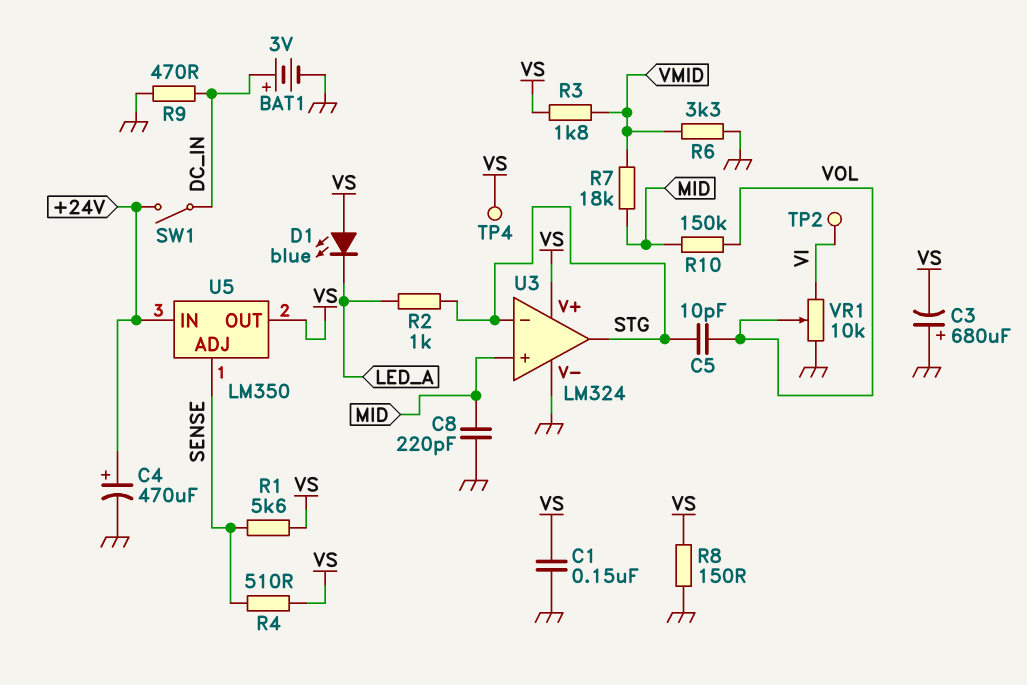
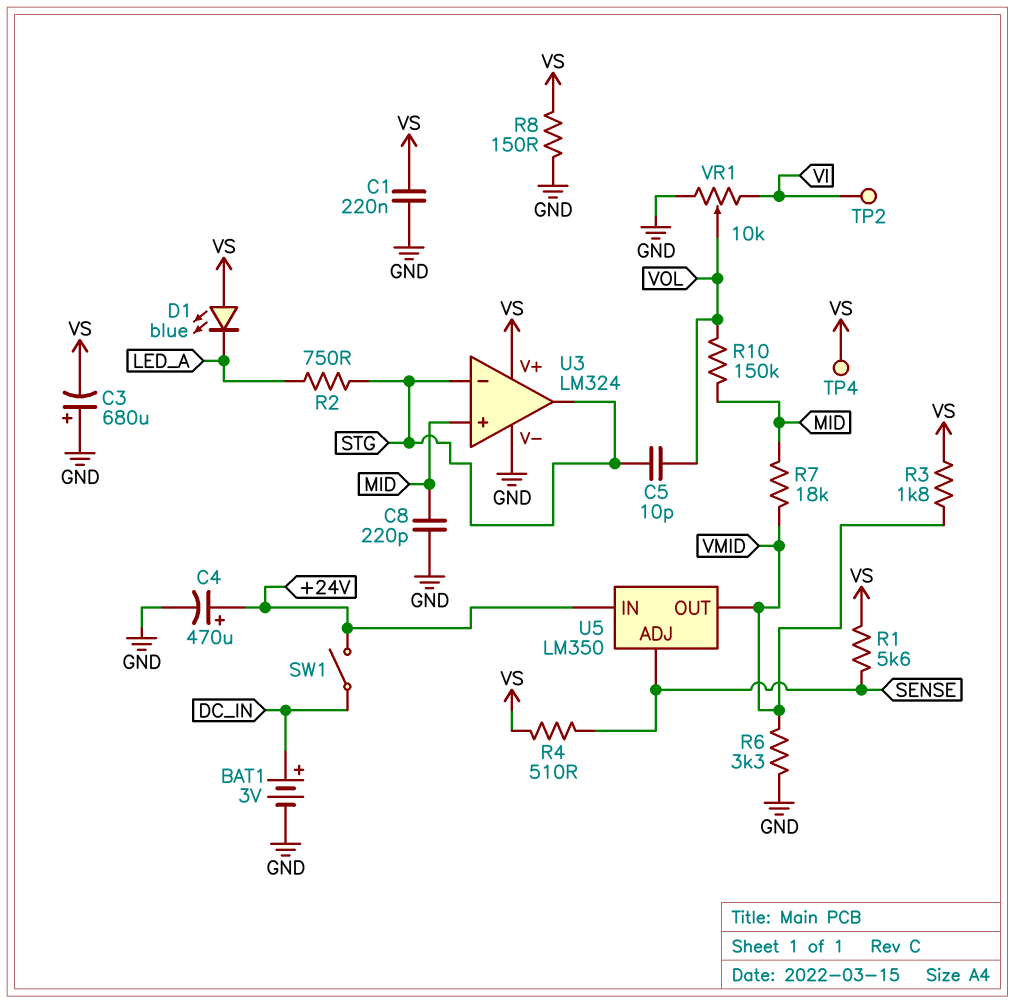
C1: 150nF (GND, VS) -> 220nF (GND, VS)
R2: 1k (LED_A, STG) -> 750 (LED_A, STG)
R9: 470 (DC_IN, GND) -> none
U5 pin OUT: VS -> VMID

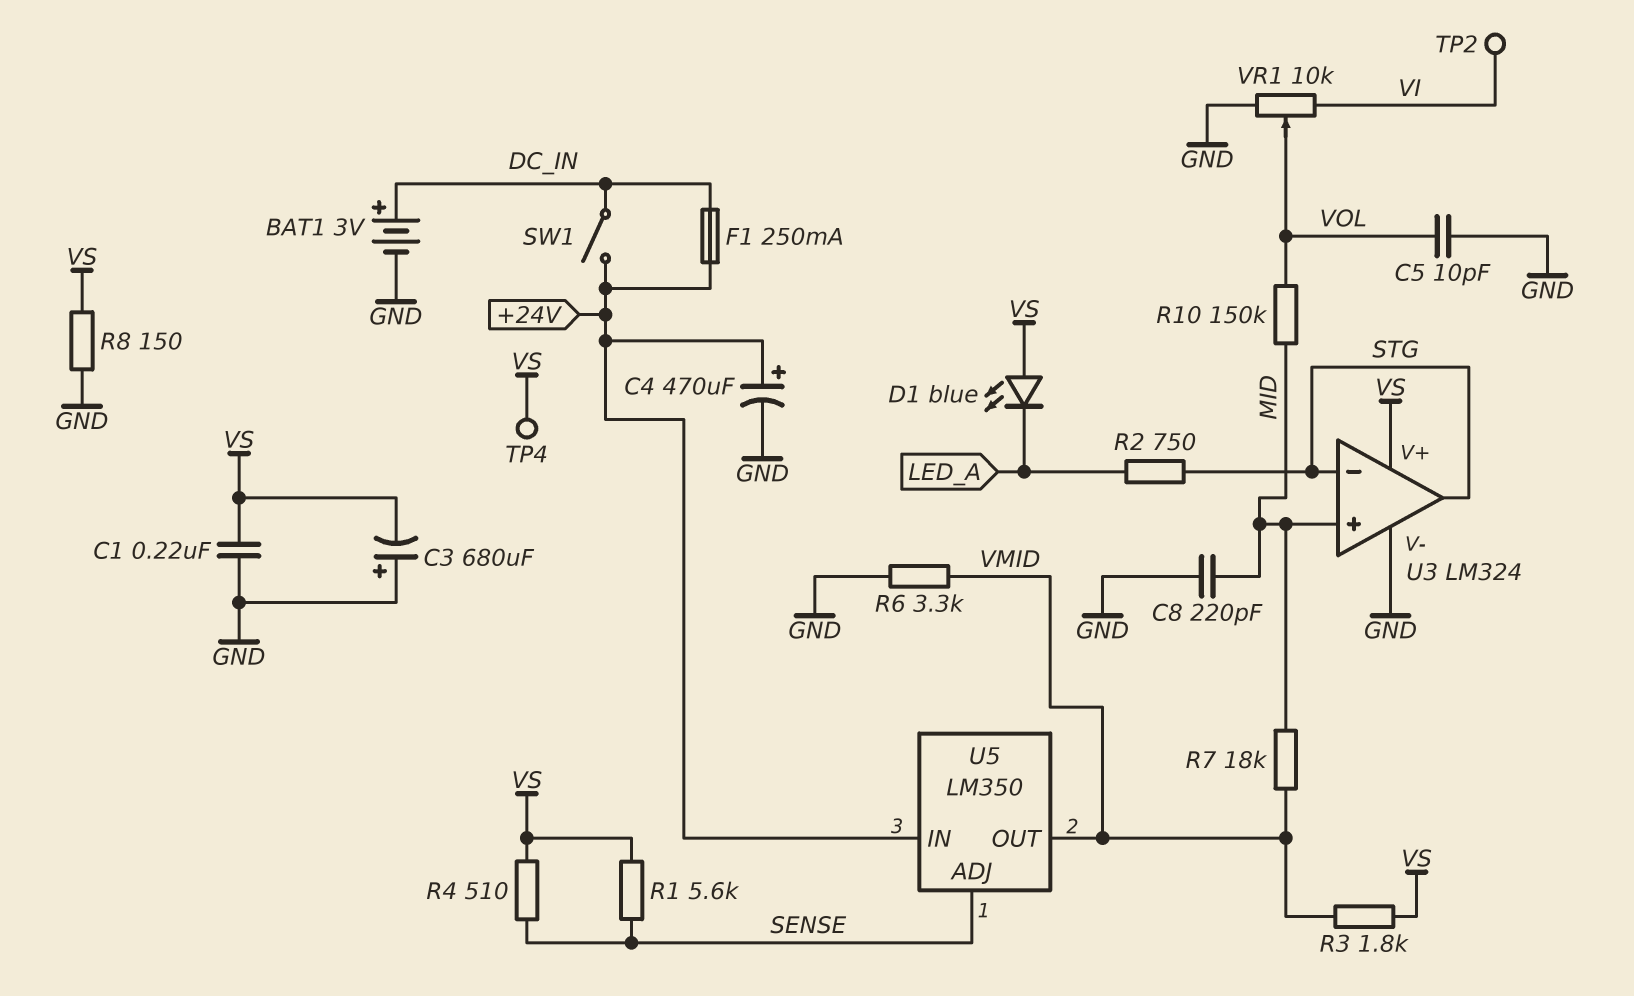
C5: 10pF (STG, VOL) -> 10pF (GND, VOL)
F1: none -> 250mA (+24V, DC_IN)

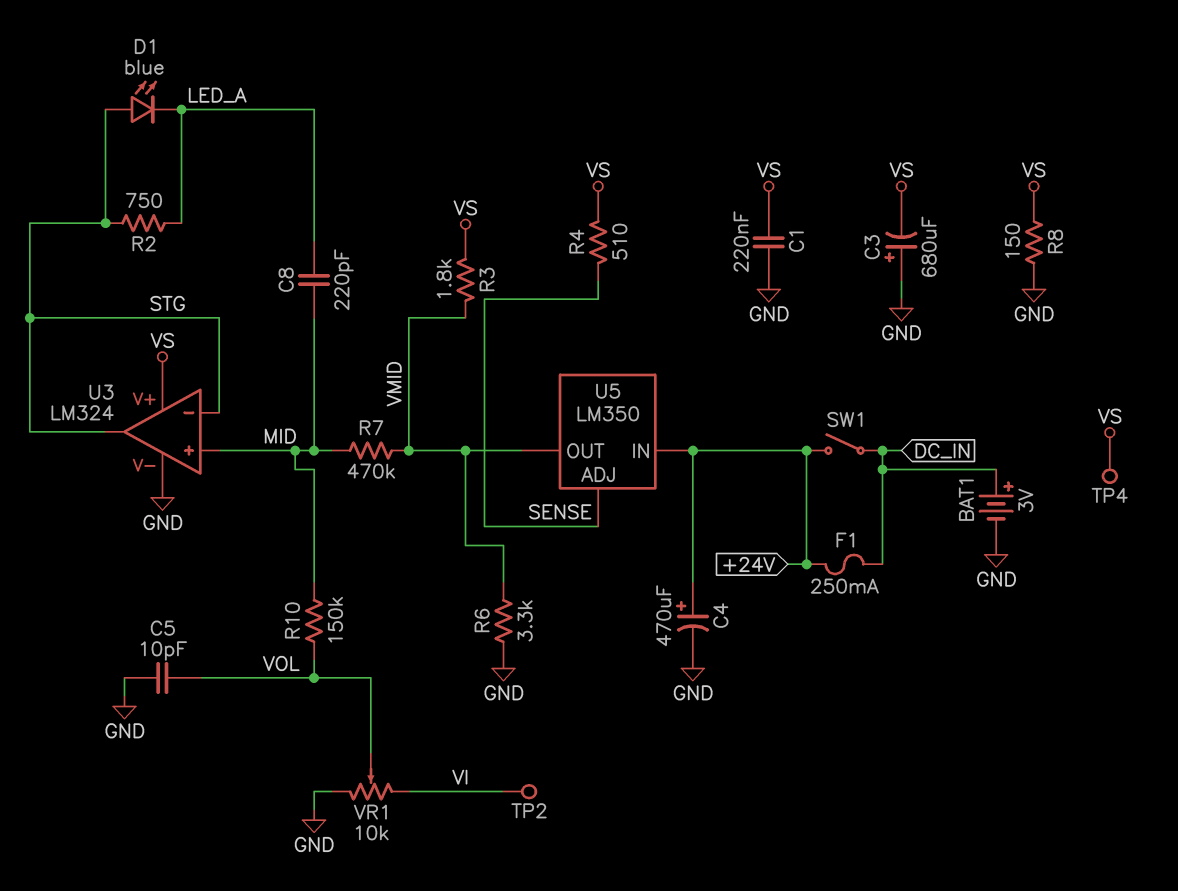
C8: 220pF (GND, MID) -> 220pF (LED_A, MID)
D1: LED blue (A VS, K LED_A) -> LED blue (A STG, K LED_A)
R1: 5.6k (SENSE, VS) -> none
R7: 18k (MID, VMID) -> 470k (MID, VMID)

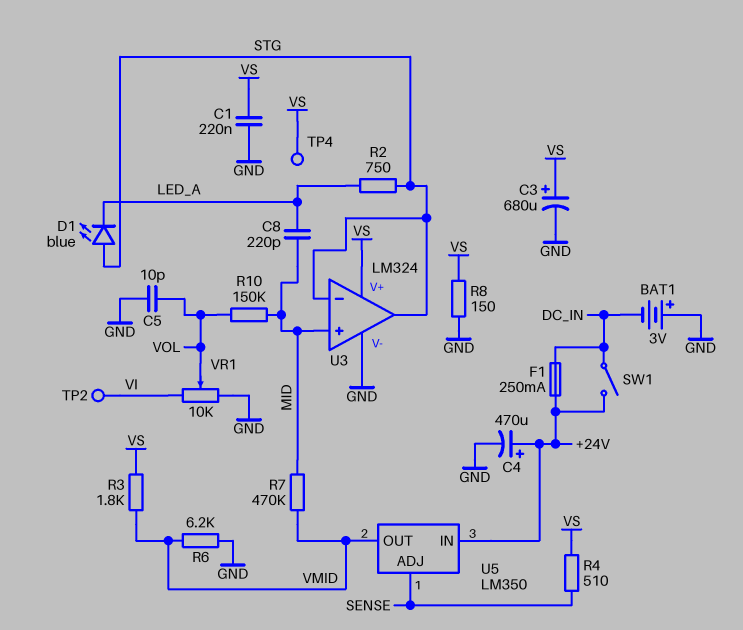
BAT1: 3V (plus DC_IN, minus GND) -> 3V (plus GND, minus DC_IN)
C3: 680uF (plus GND, minus VS) -> 680uF (plus VS, minus GND)
R6: 3.3k (GND, VMID) -> 6.2k (GND, VMID)

